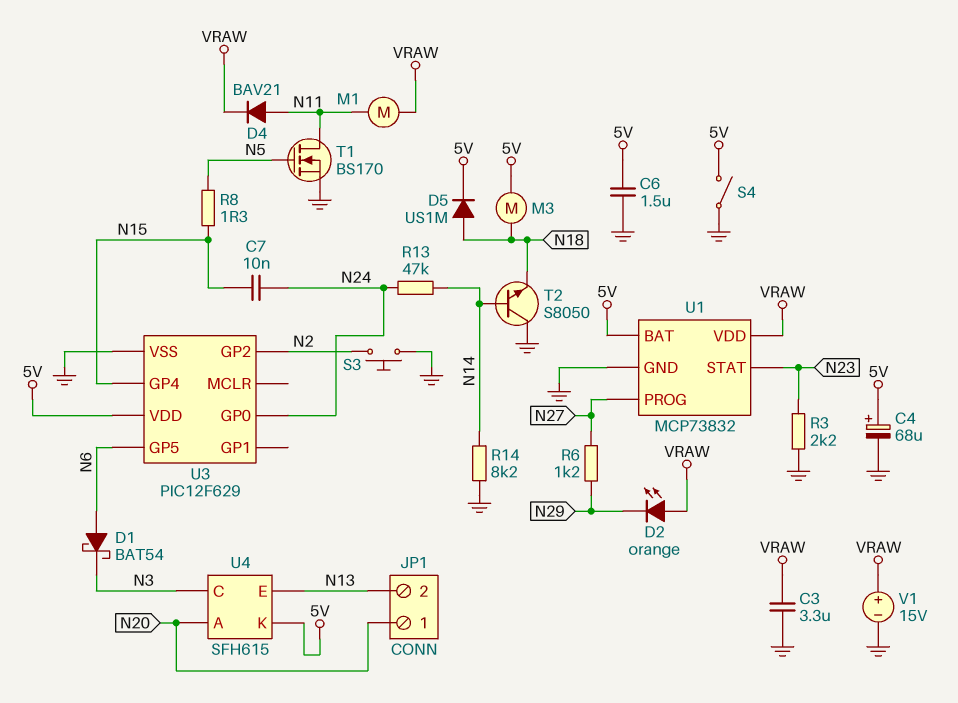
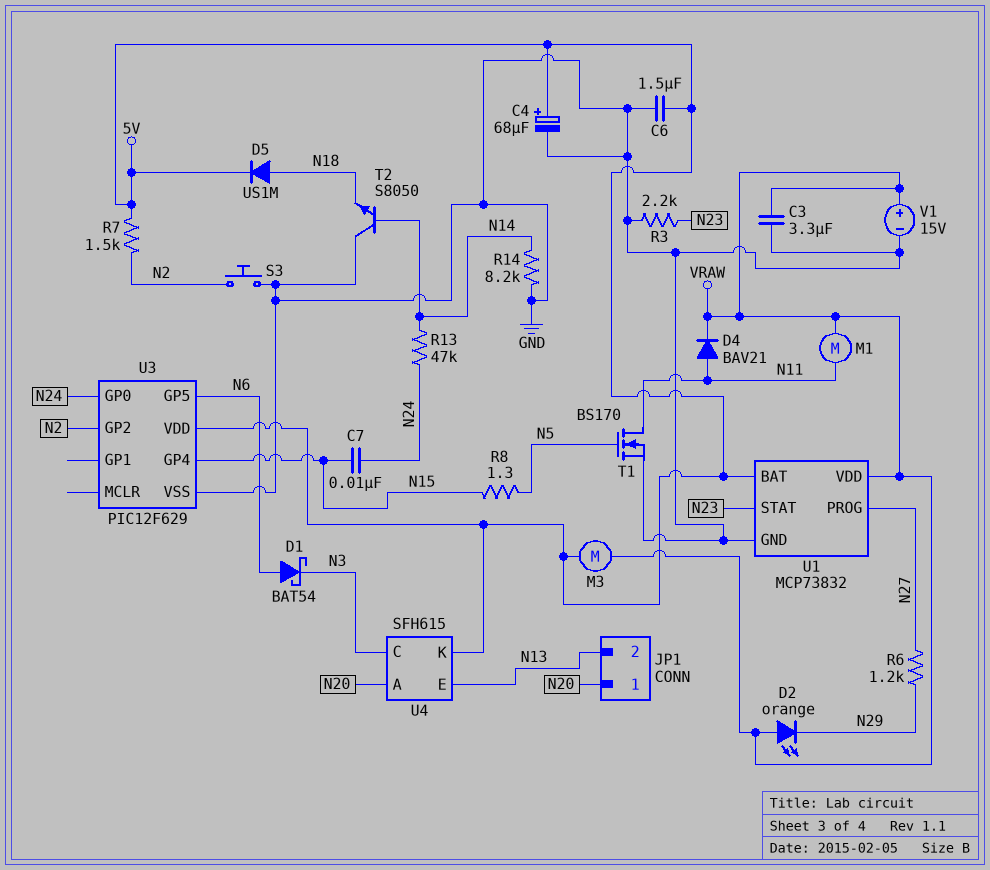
M3: motor (5V, N18) -> motor (5V, VRAW)
R7: none -> 1.5k (5V, N2)
S4: switch (5V, GND) -> none

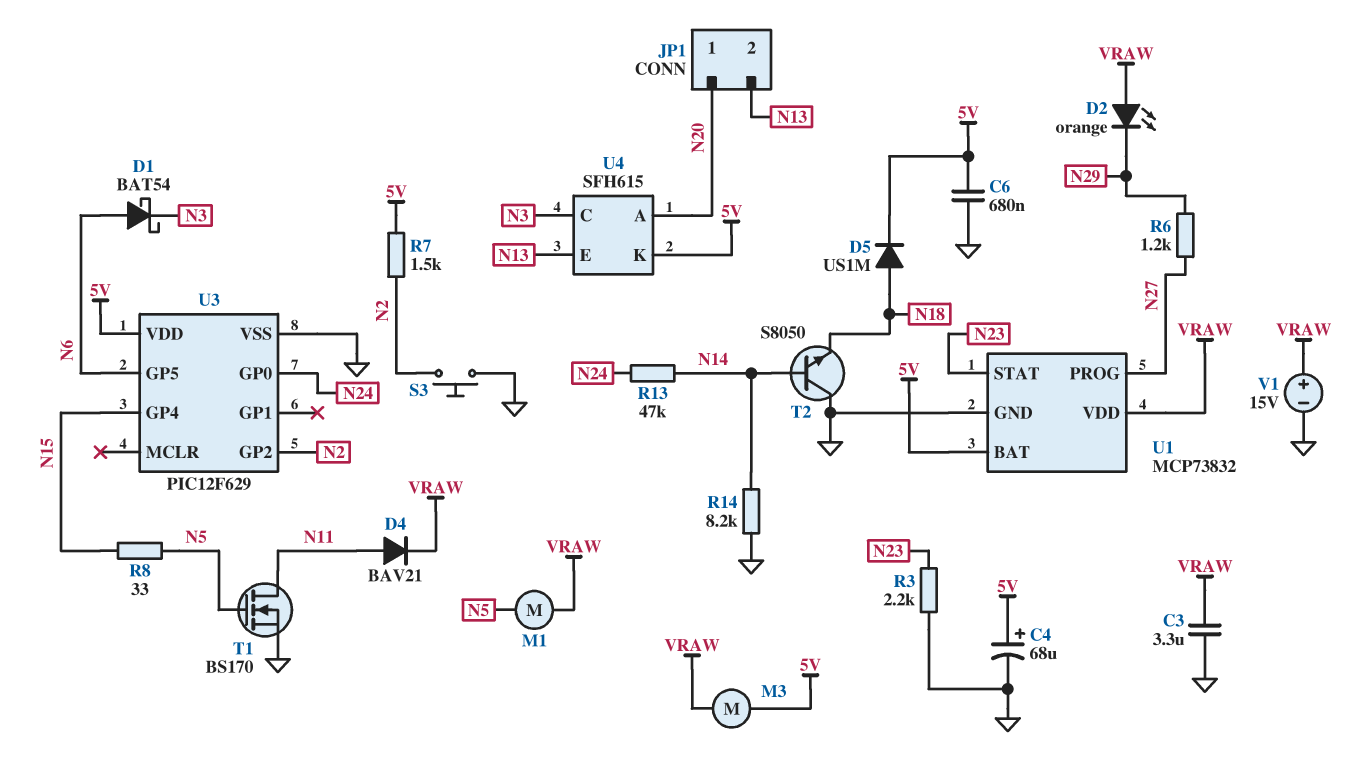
C6: 1.5uF (5V, GND) -> 680nF (5V, GND)
C7: 10nF (N15, N24) -> none
M1: motor (N11, VRAW) -> motor (N5, VRAW)
R8: 1.3 (N5, N15) -> 33 (N5, N15)

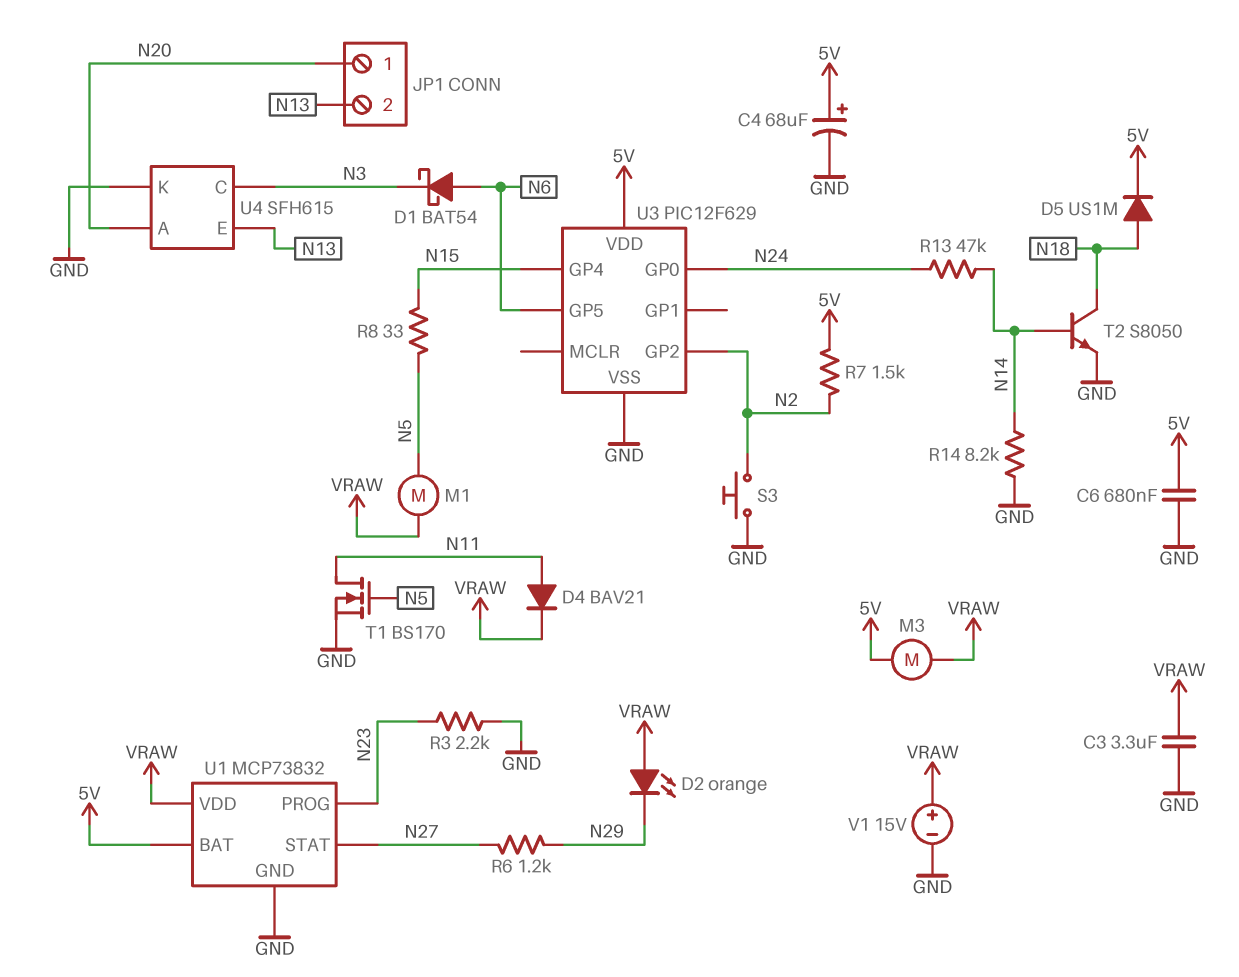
T2: NPN S8050 (B N14, C GND, E N18) -> NPN S8050 (B N14, C N18, E GND)
U1 pin PROG: N27 -> N23
U1 pin STAT: N23 -> N27
U4 pin K: 5V -> GND

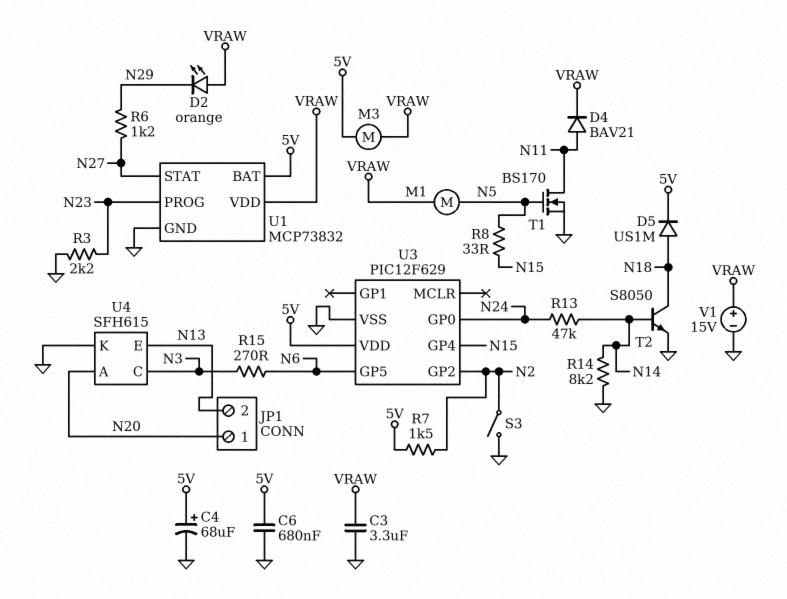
D1: schottky BAT54 (A N6, K N3) -> none
R15: none -> 270 (N3, N6)
S3: button (GND, N2) -> switch (GND, N2)

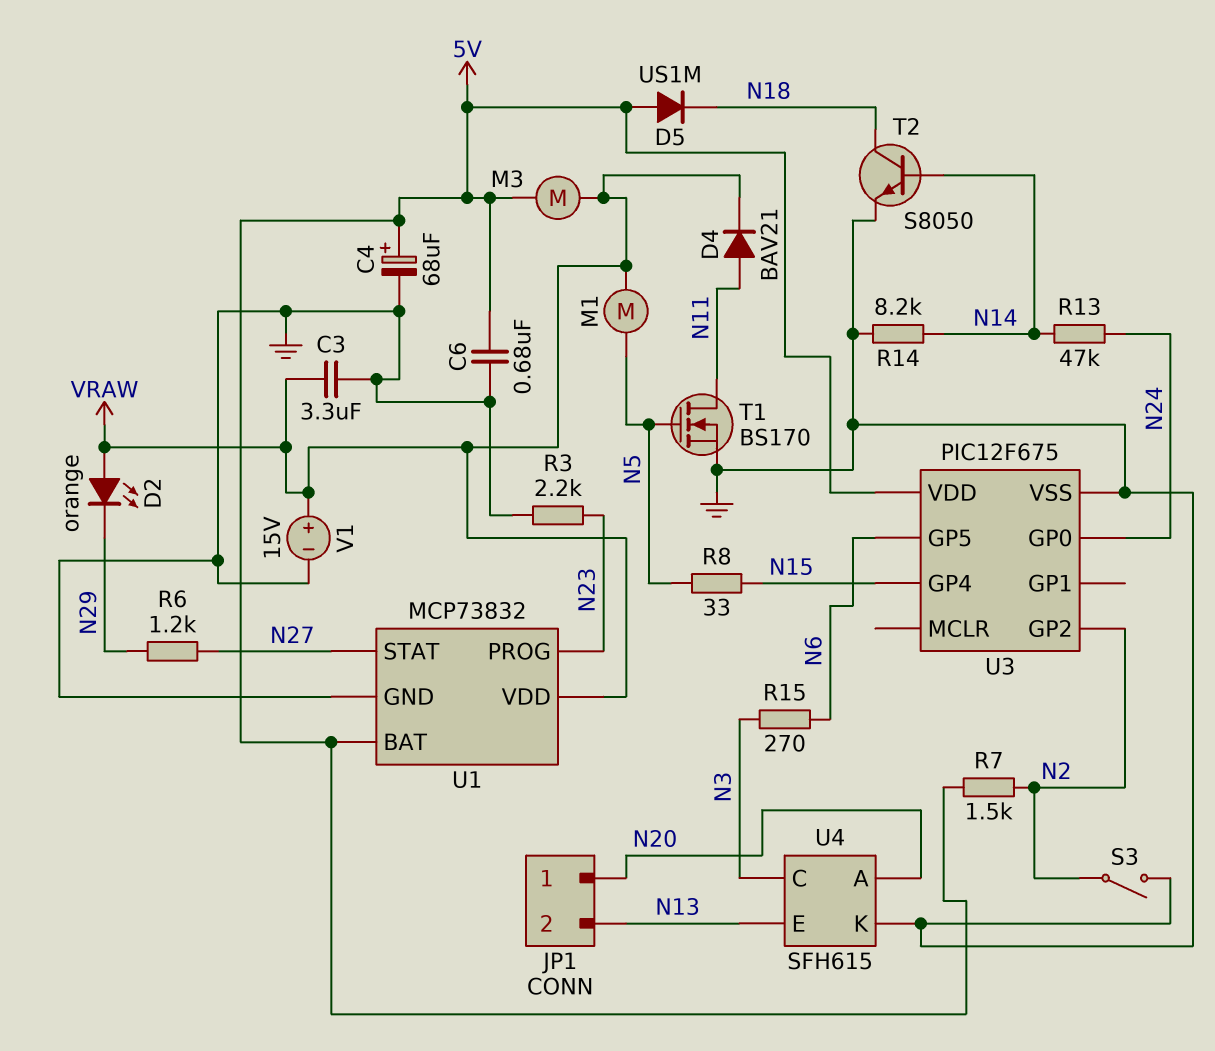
D5: diode US1M (A N18, K 5V) -> diode US1M (A 5V, K N18)
U3: PIC12F629 -> PIC12F675

